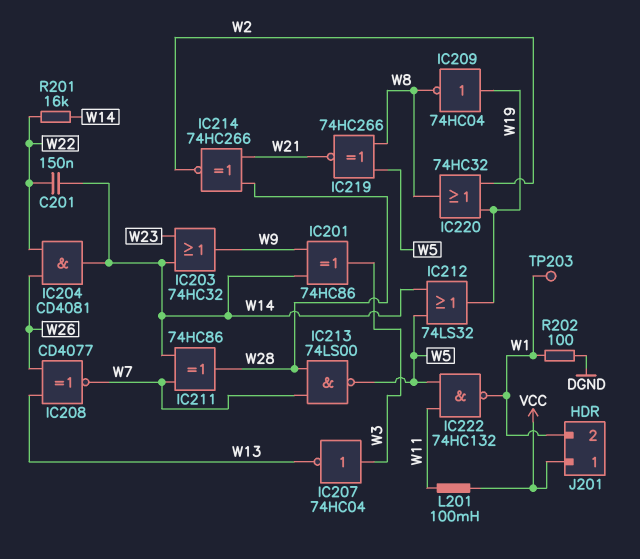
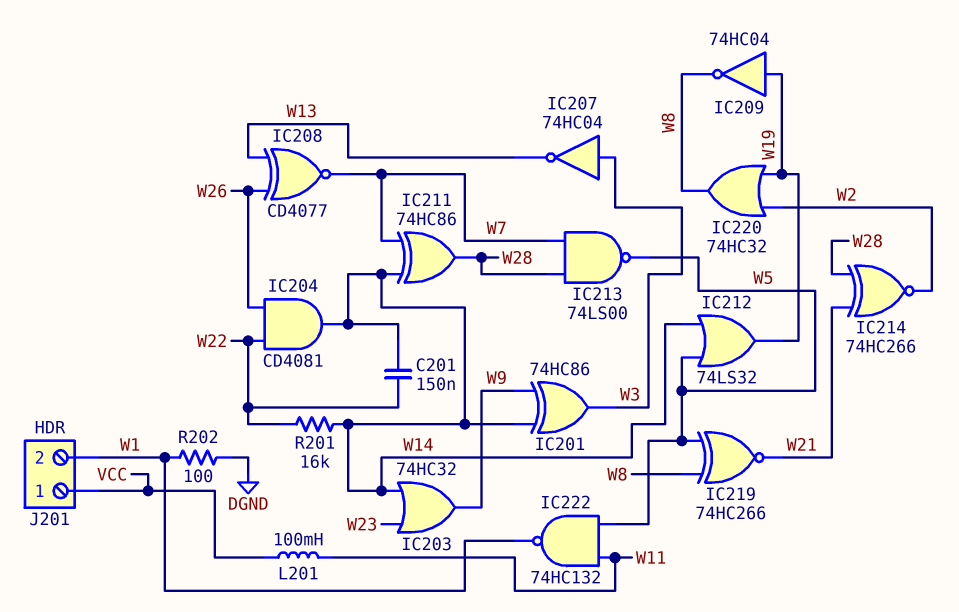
TP203: test point (W1) -> none

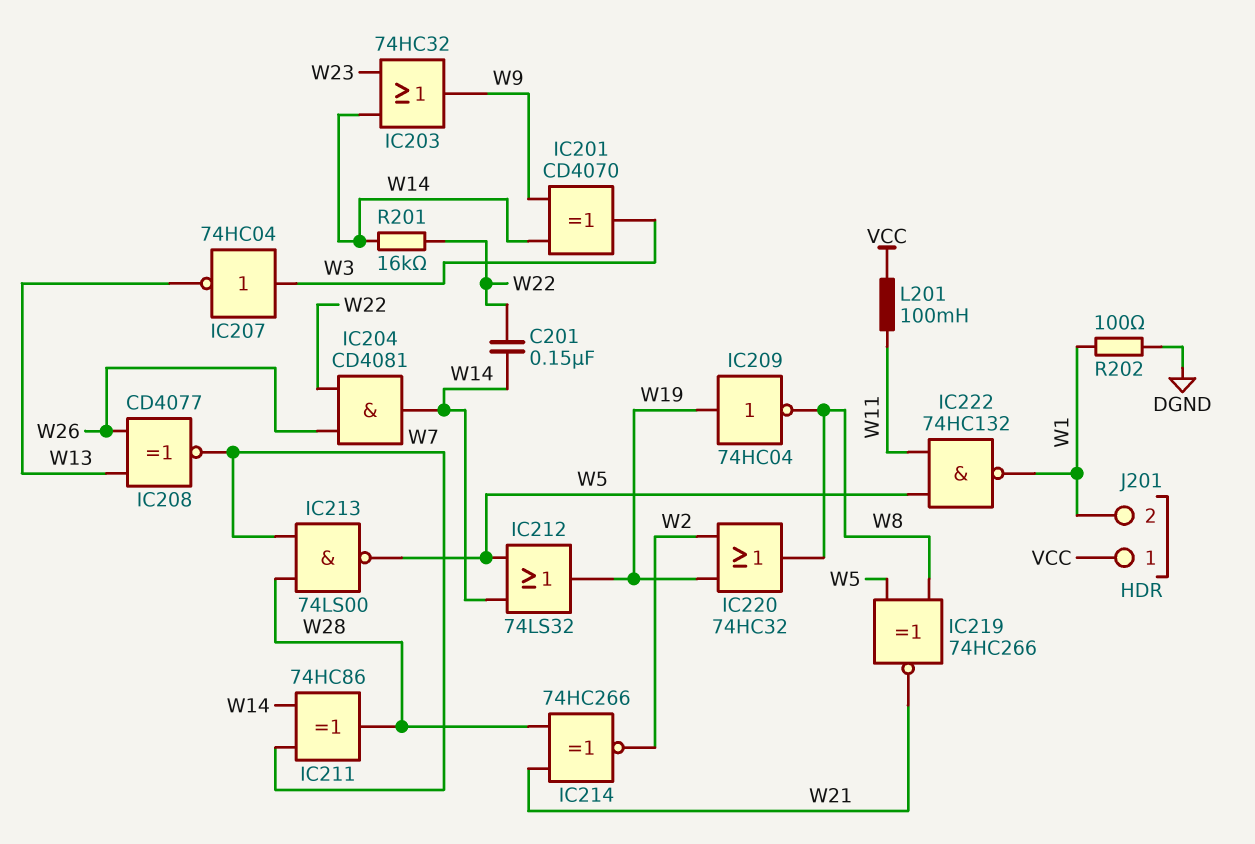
IC201: XOR 74HC86 (in W9, in W14, out W3) -> XOR CD4070 (in W9, in W14, out W3)

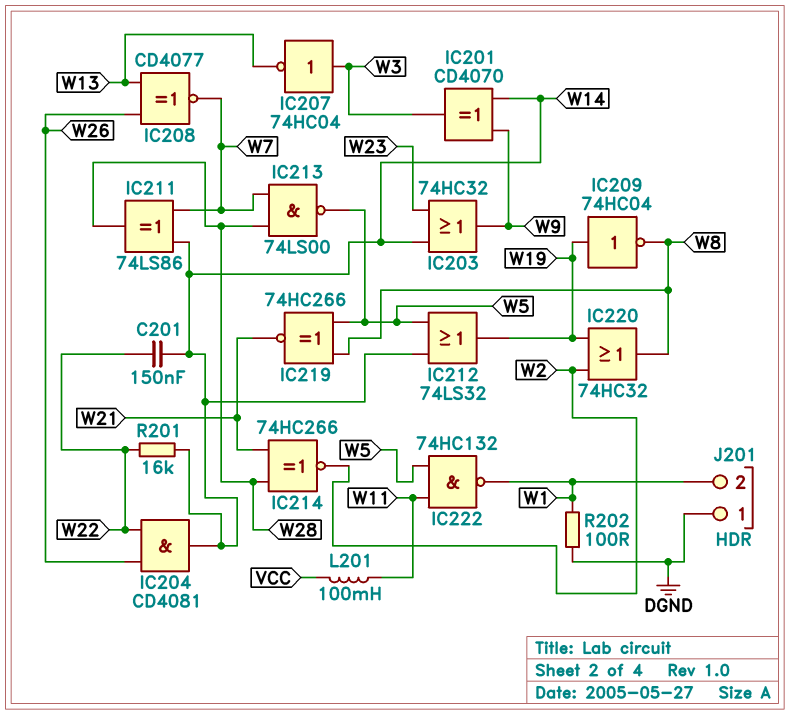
IC211: XOR 74HC86 (in W7, in W14, out W28) -> XOR 74LS86 (in W7, in W14, out W28)
J201 pin 1: VCC -> DGND

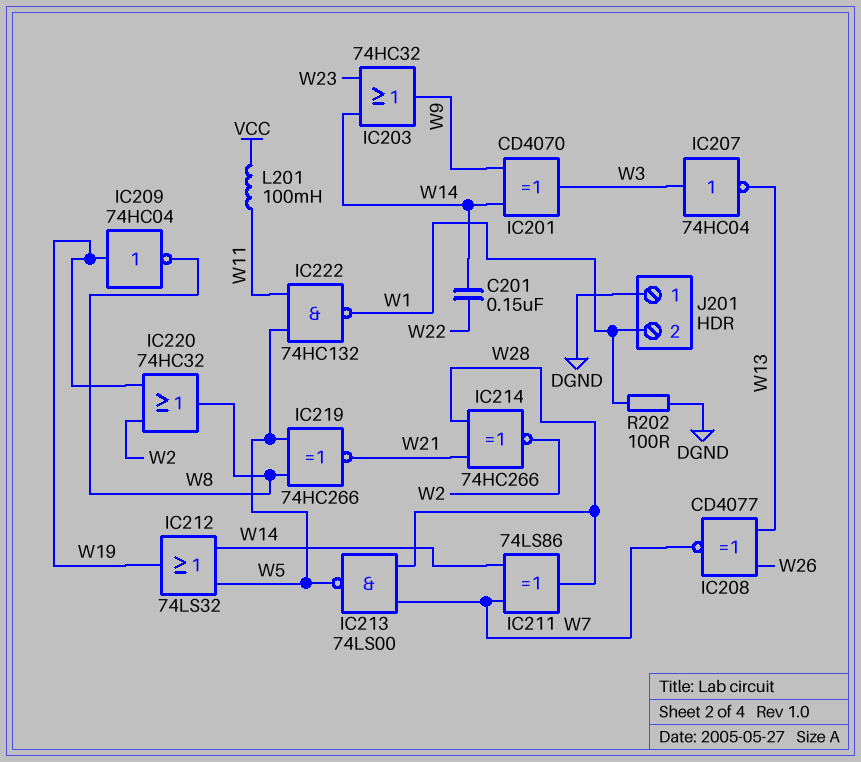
IC204: AND CD4081 (in W22, in W26, out W14) -> none
R201: 16k (W14, W22) -> none

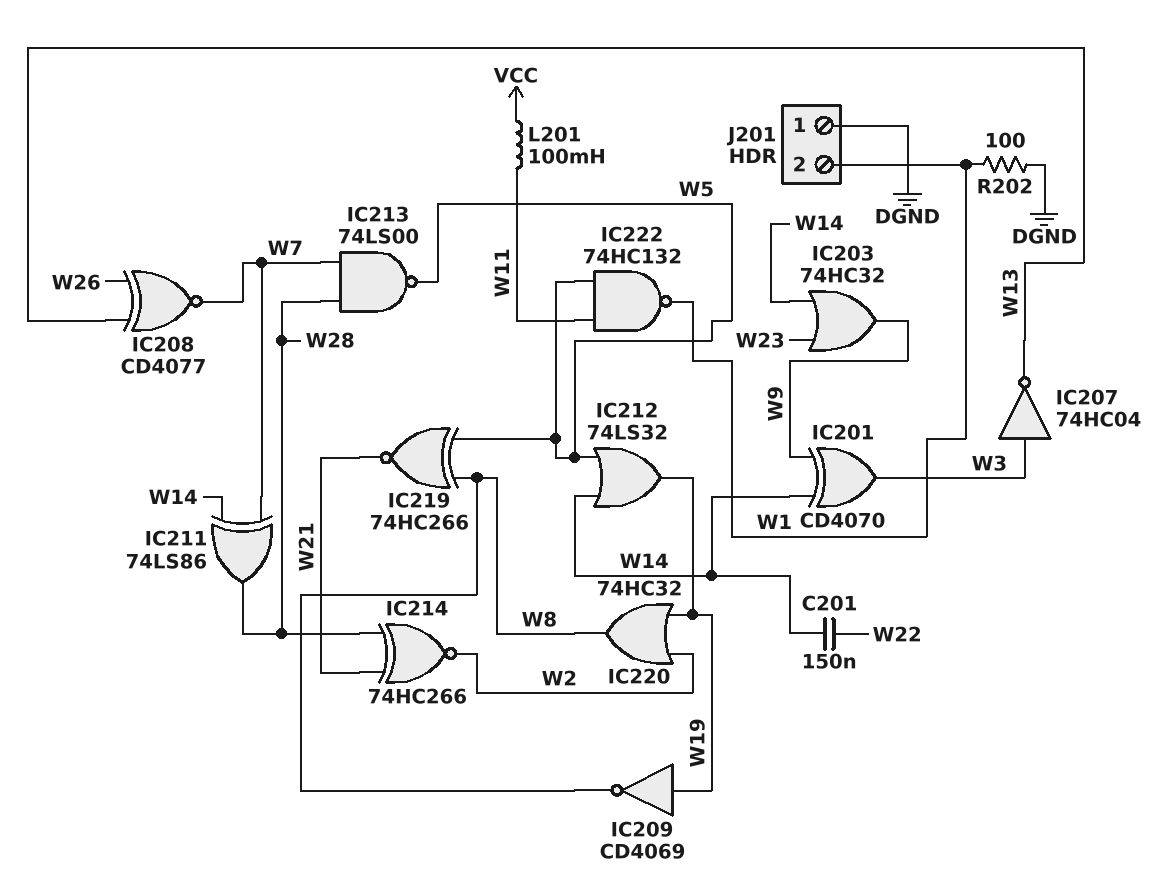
IC209: NOT 74HC04 (in W19, out W8) -> NOT CD4069 (in W19, out W8)

